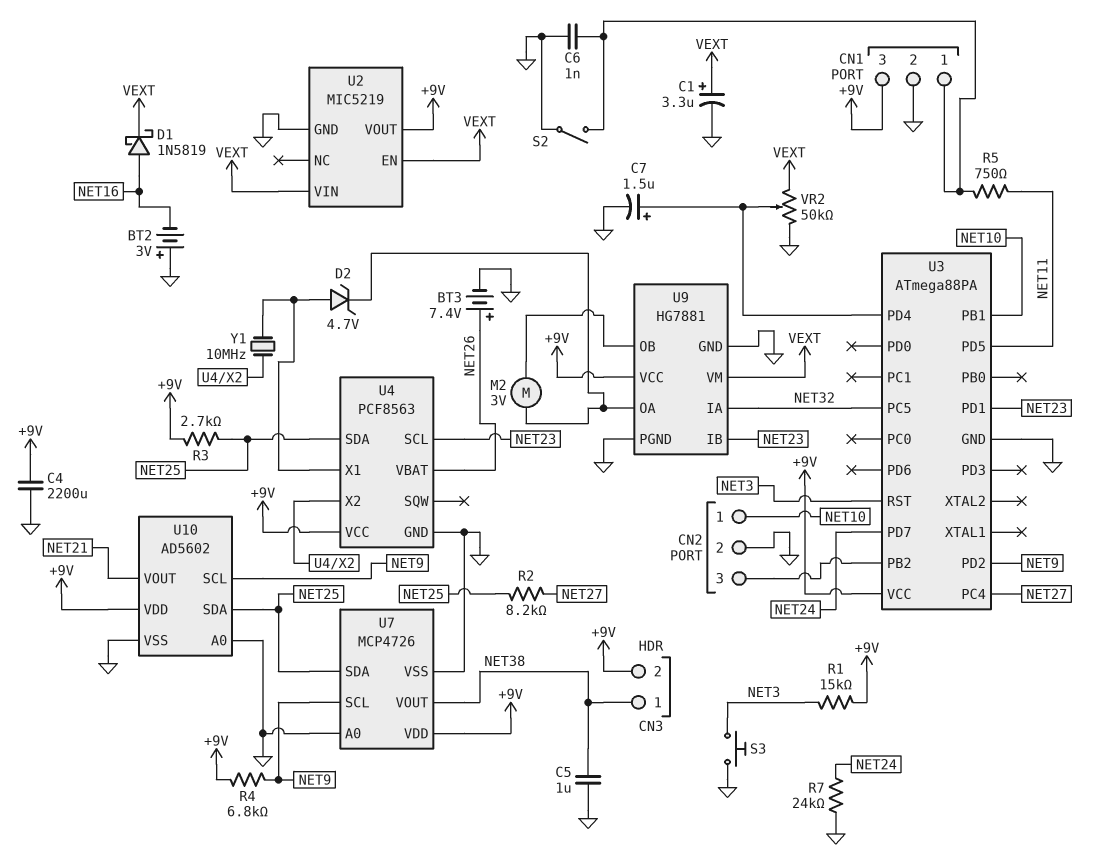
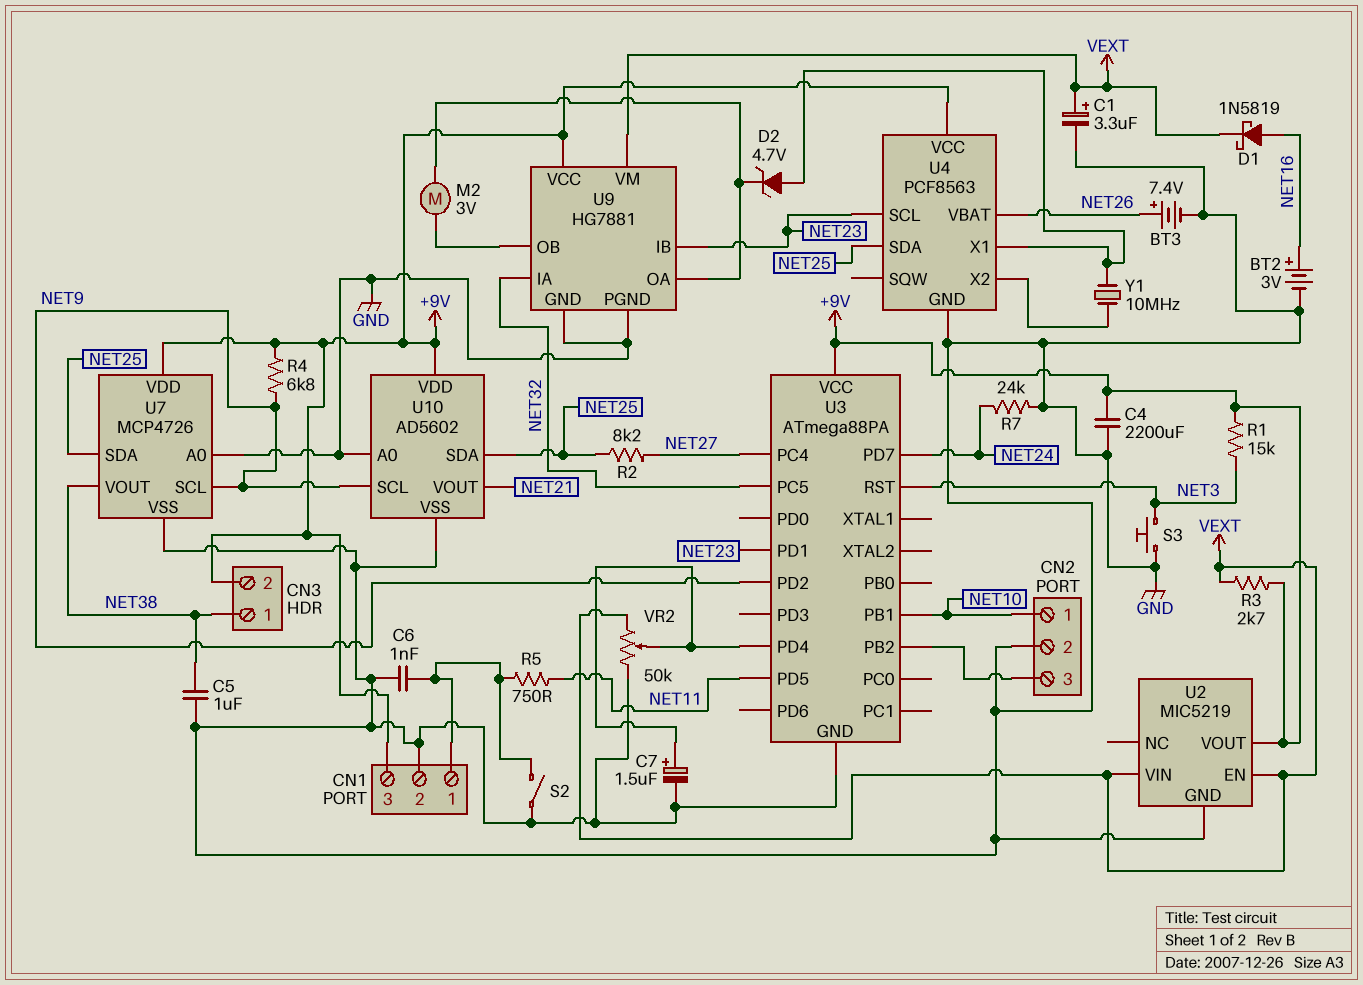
BT2: 3V (plus GND, minus NET16) -> 3V (plus NET16, minus GND)
R3: 2.7k (+9V, NET25) -> 2.7k (+9V, VEXT)

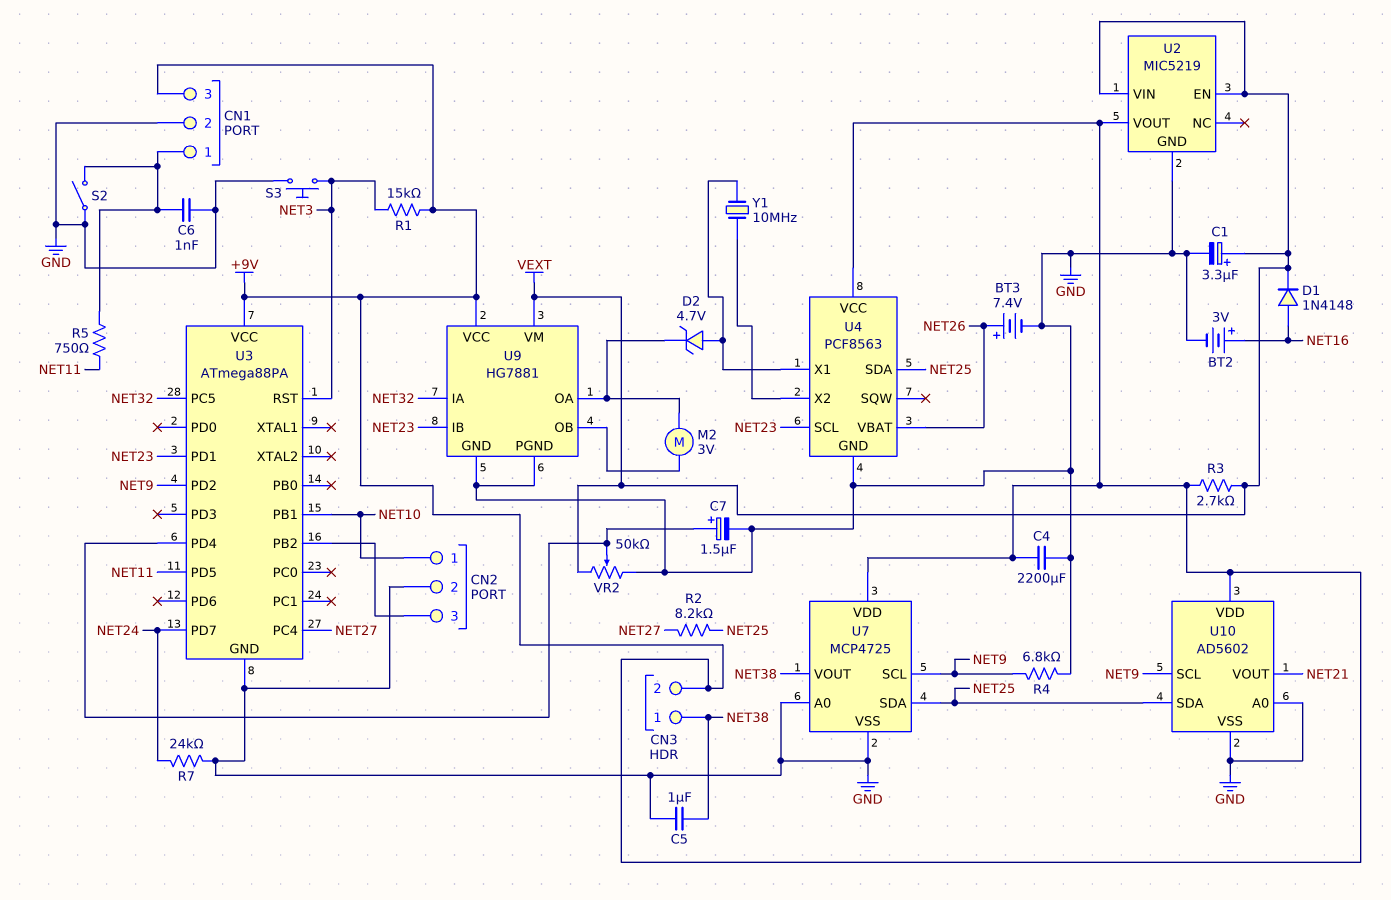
D1: schottky 1N5819 (A NET16, K VEXT) -> diode 1N4148 (A NET16, K VEXT)
R4: 6.8k (+9V, NET9) -> 6.8k (GND, NET9)
U7: MCP4726 -> MCP4725

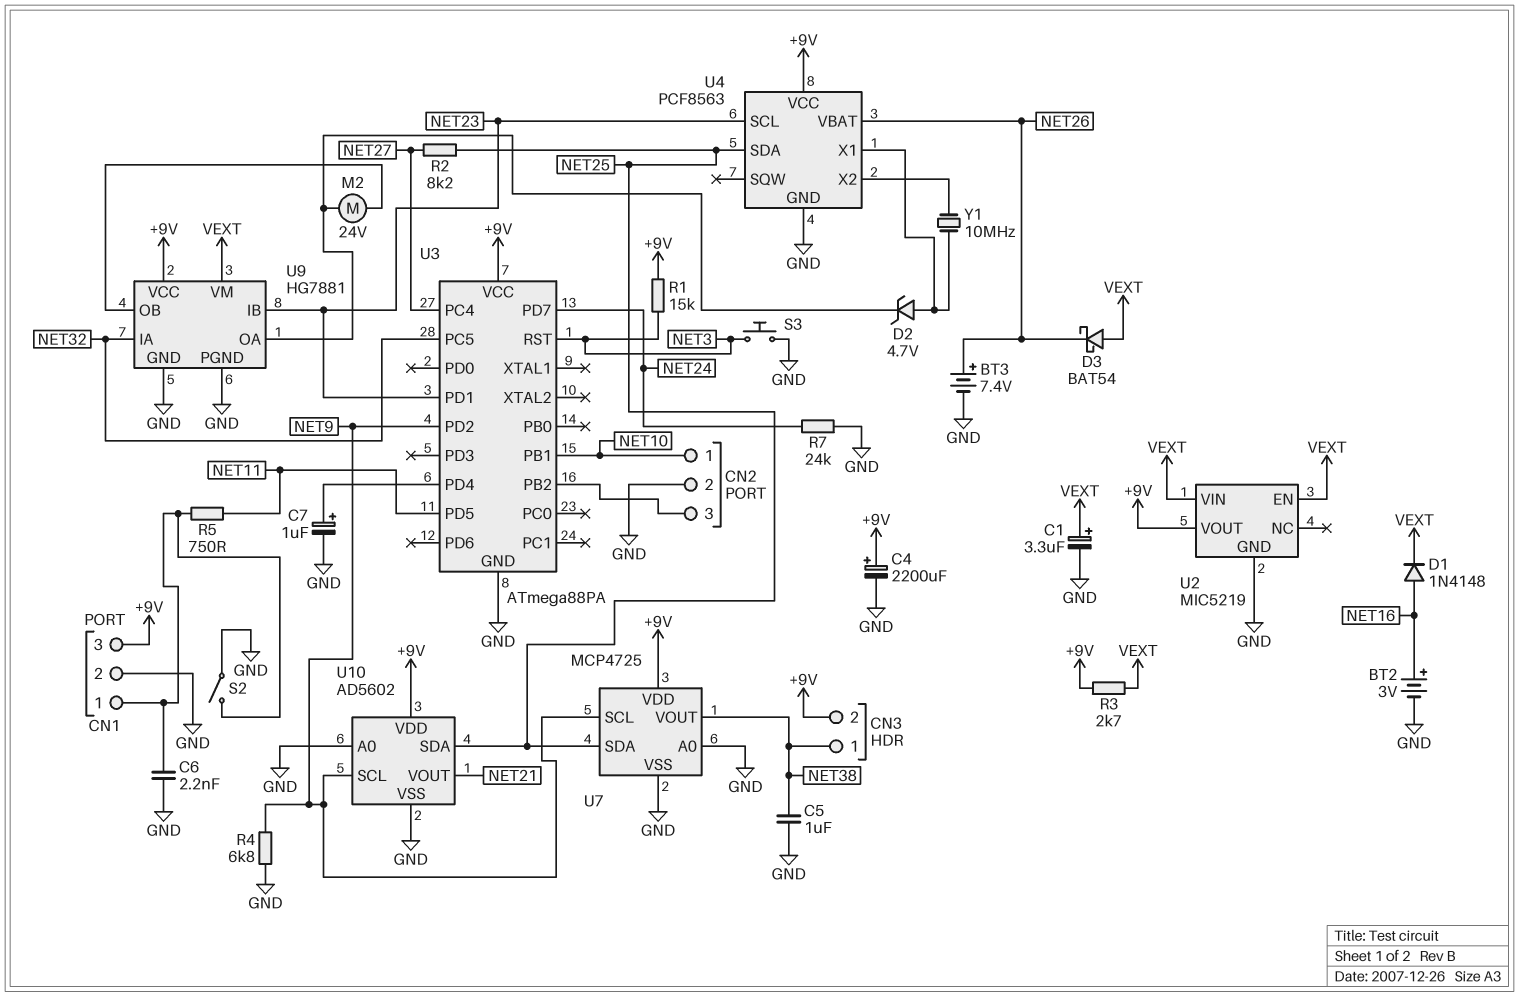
C4: 2200uF (+9V, GND) -> 2200uF (plus +9V, minus GND)
C6: 1nF (CN1/1, GND) -> 2.2nF (CN1/1, GND)
C7: 1.5uF (plus U3/PD4, minus GND) -> 1uF (plus U3/PD4, minus GND)
D3: none -> schottky BAT54 (A VEXT, K NET26)
M2: motor 3V (U9/OA, U9/OB) -> motor 24V (U9/OA, U9/OB)
VR2: 50k (GND, VEXT, wiper U3/PD4) -> none

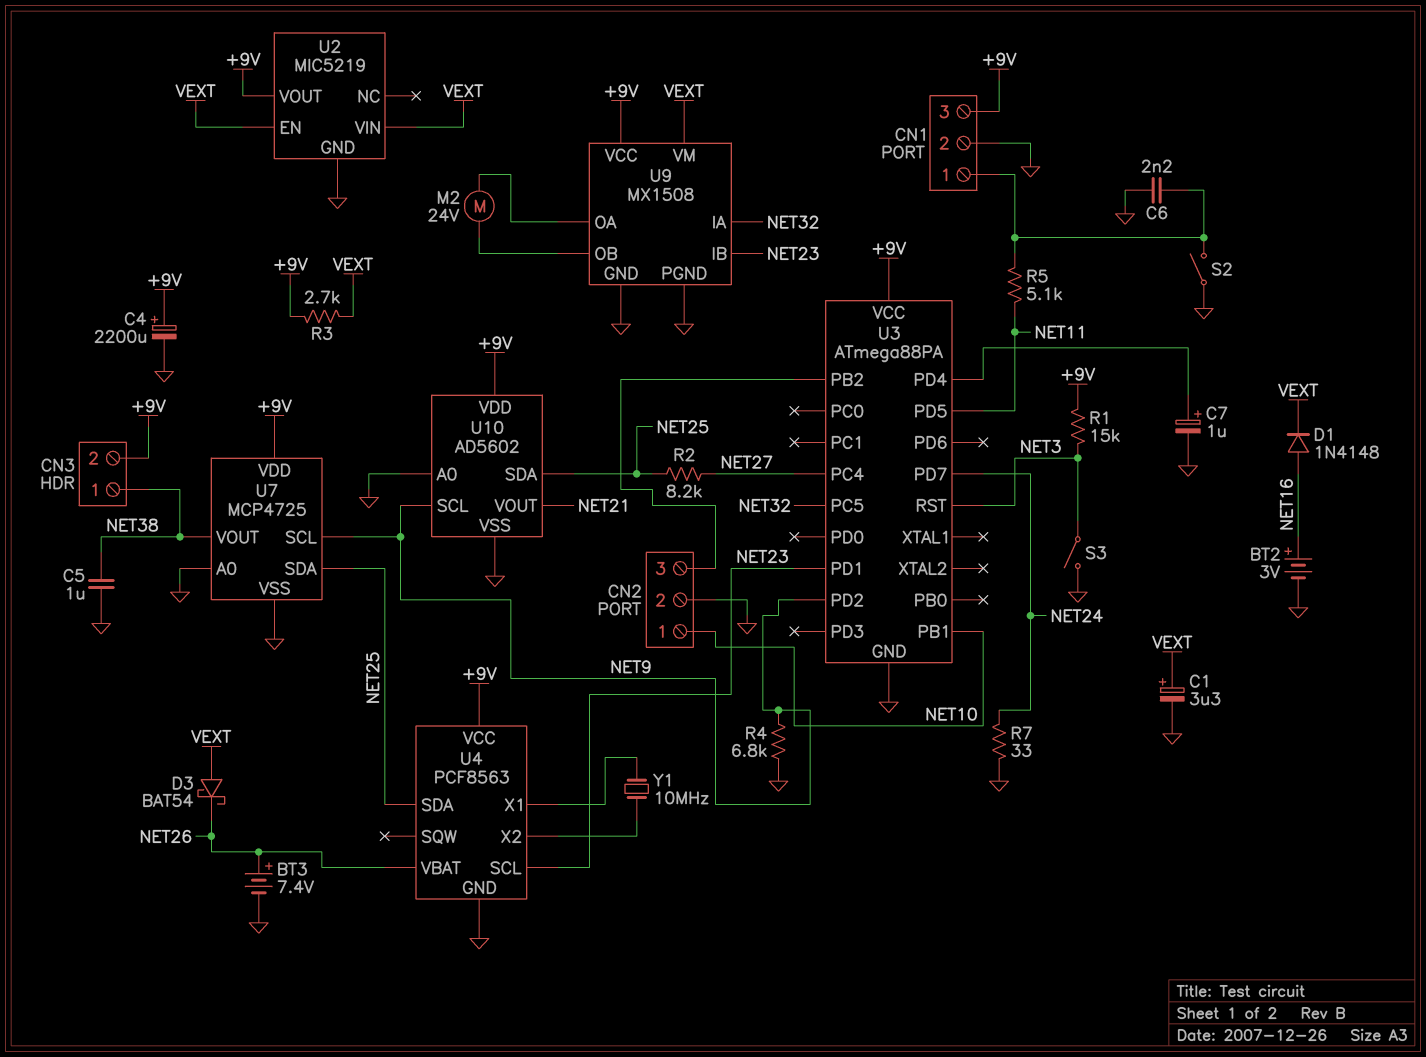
D2: zener 4.7V (A U4/X1, K U9/OA) -> none
R5: 750 (CN1/1, NET11) -> 5.1k (CN1/1, NET11)
R7: 24k (GND, NET24) -> 33 (GND, NET24)
S3: button (GND, NET3) -> switch (GND, NET3)
U9: HG7881 -> MX1508

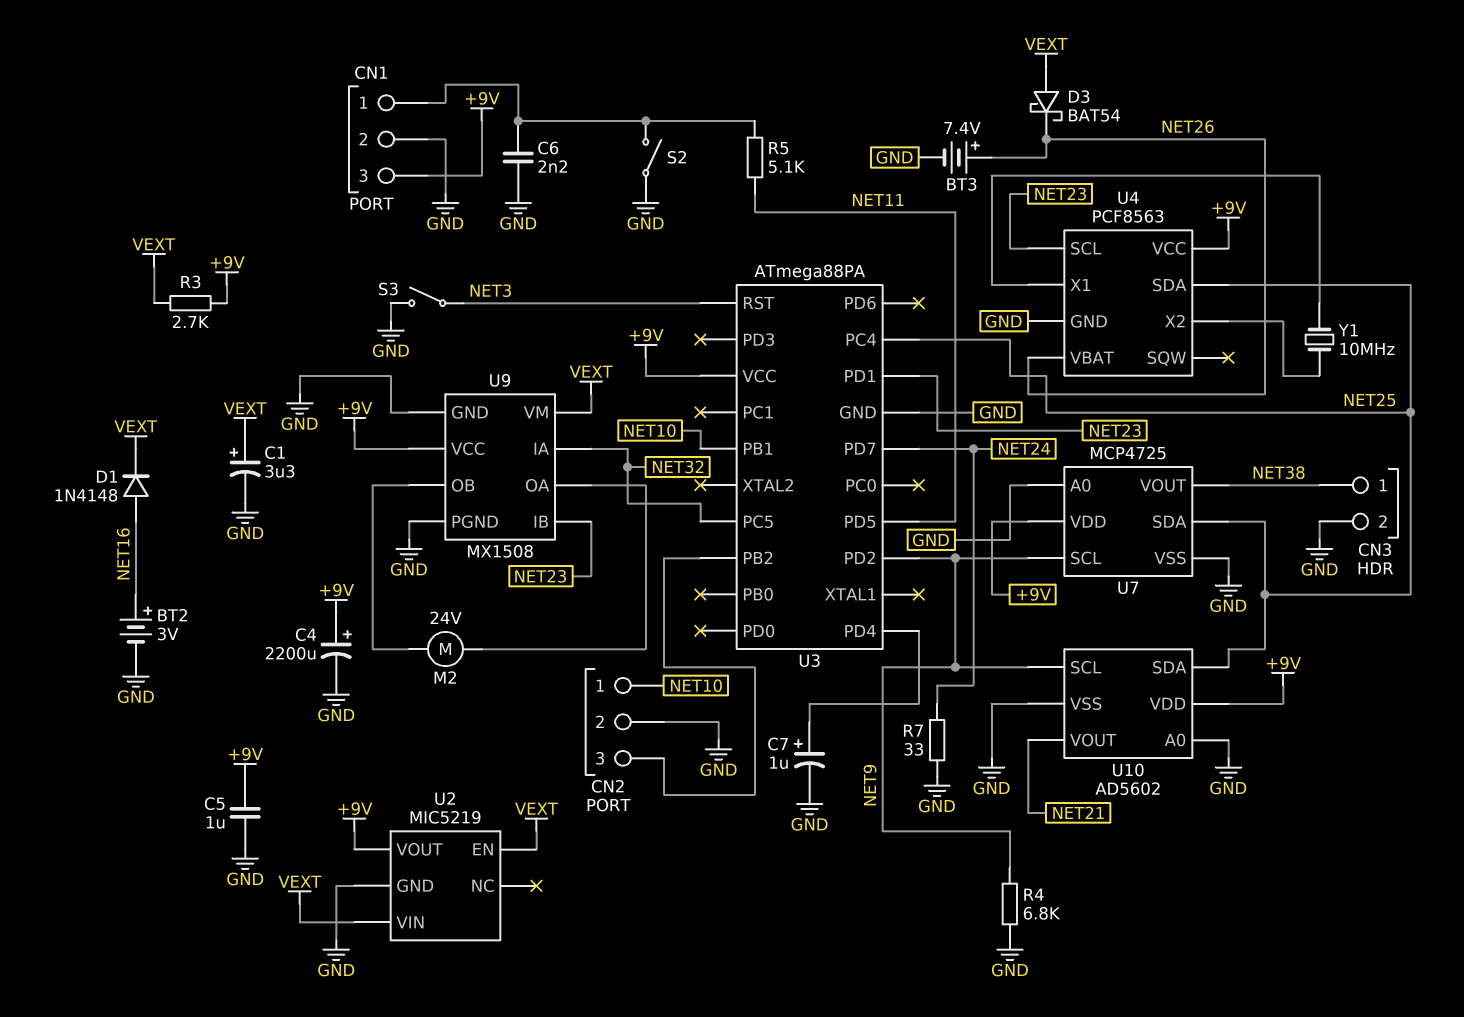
C5: 1uF (GND, NET38) -> 1uF (+9V, GND)
CN3 pin 2: +9V -> GND
R1: 15k (+9V, NET3) -> none
R2: 8.2k (NET25, NET27) -> none
U3 pin PC4: NET27 -> NET25

